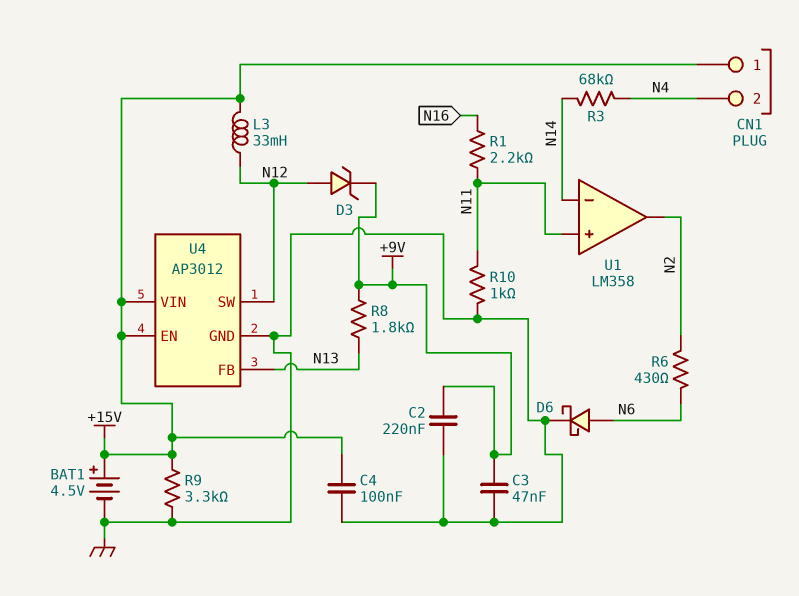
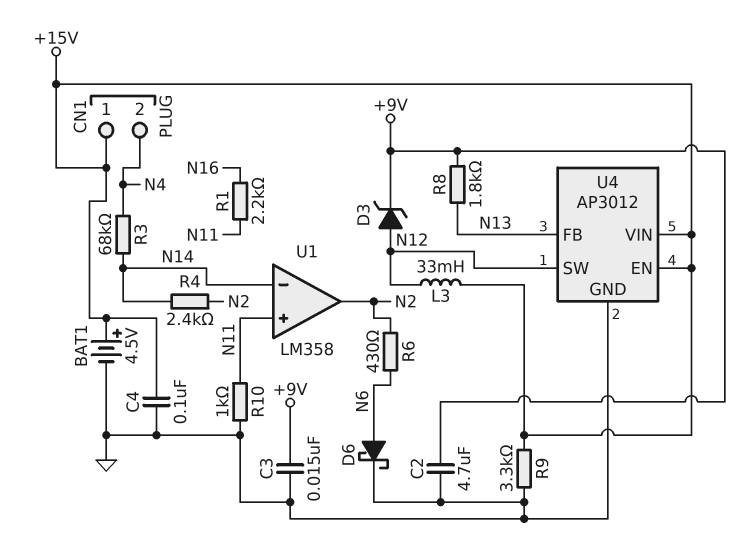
C2: 220nF (+9V, GND) -> 4.7uF (+9V, GND)
C3: 47nF (+9V, GND) -> 15nF (+9V, GND)
R4: none -> 2.4k (N2, N14)

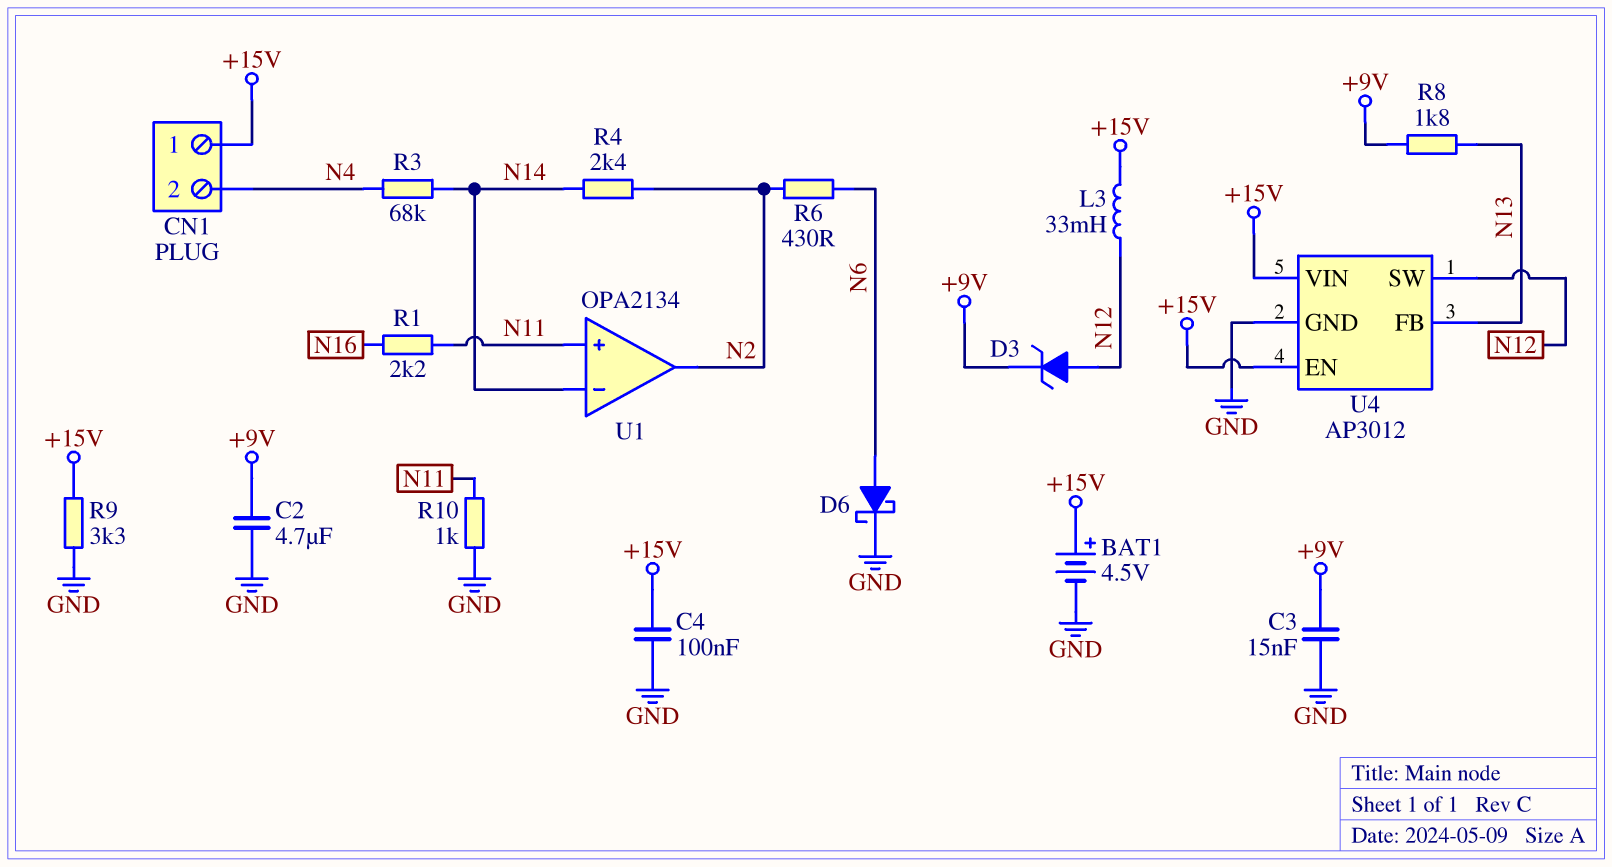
U1: LM358 -> OPA2134

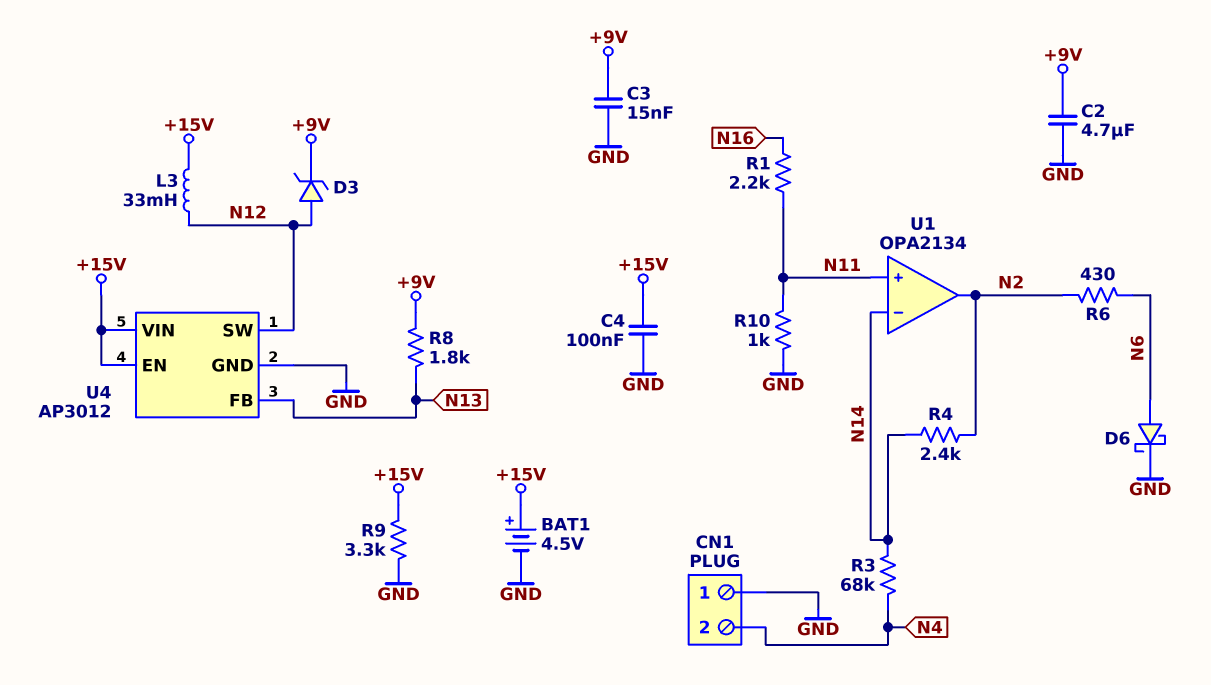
CN1 pin 1: +15V -> GND

